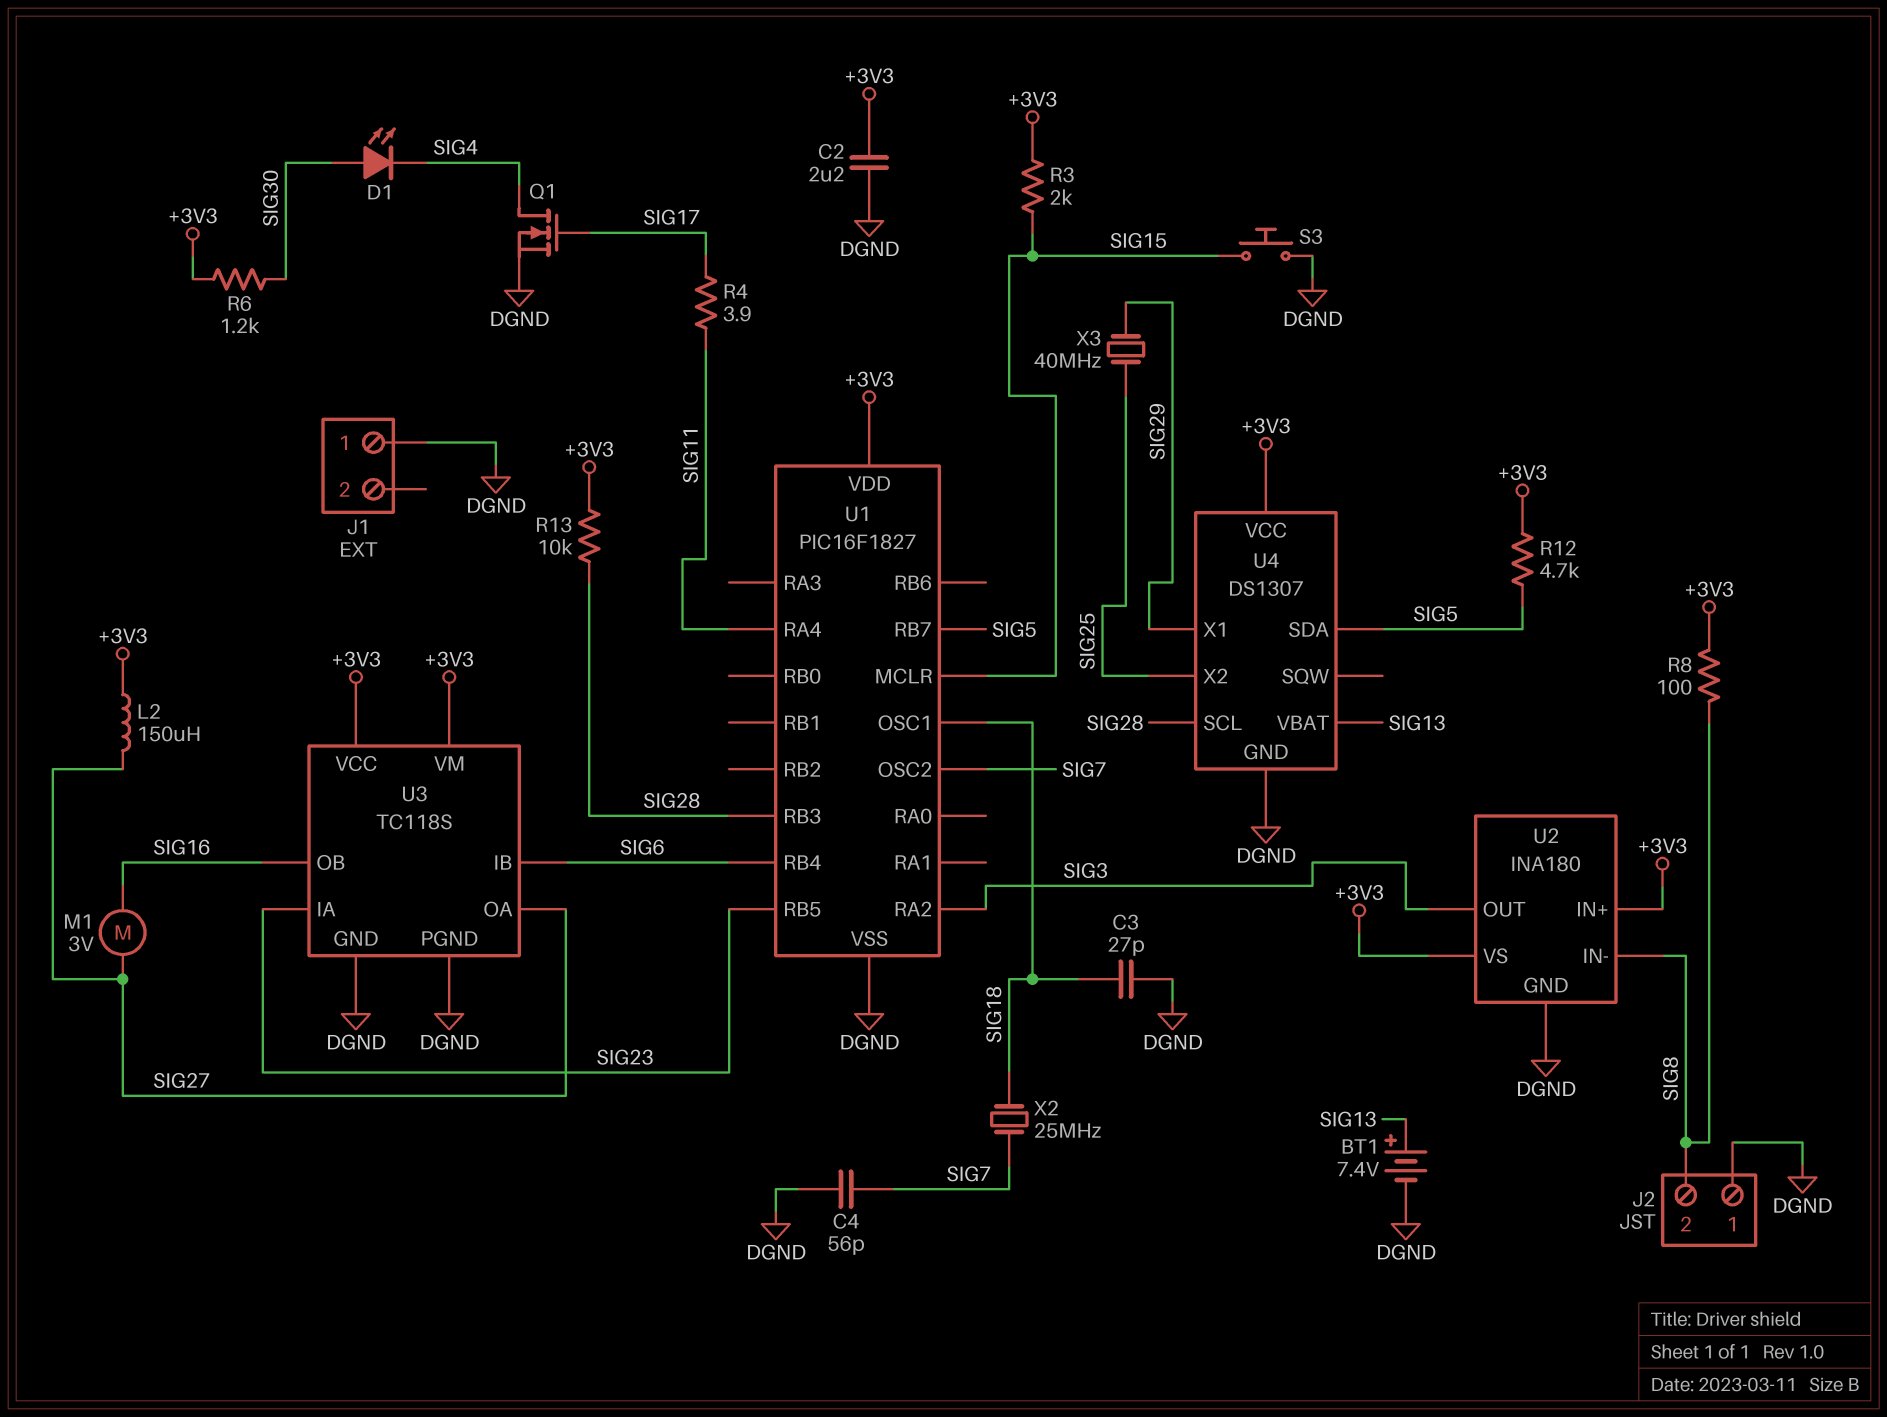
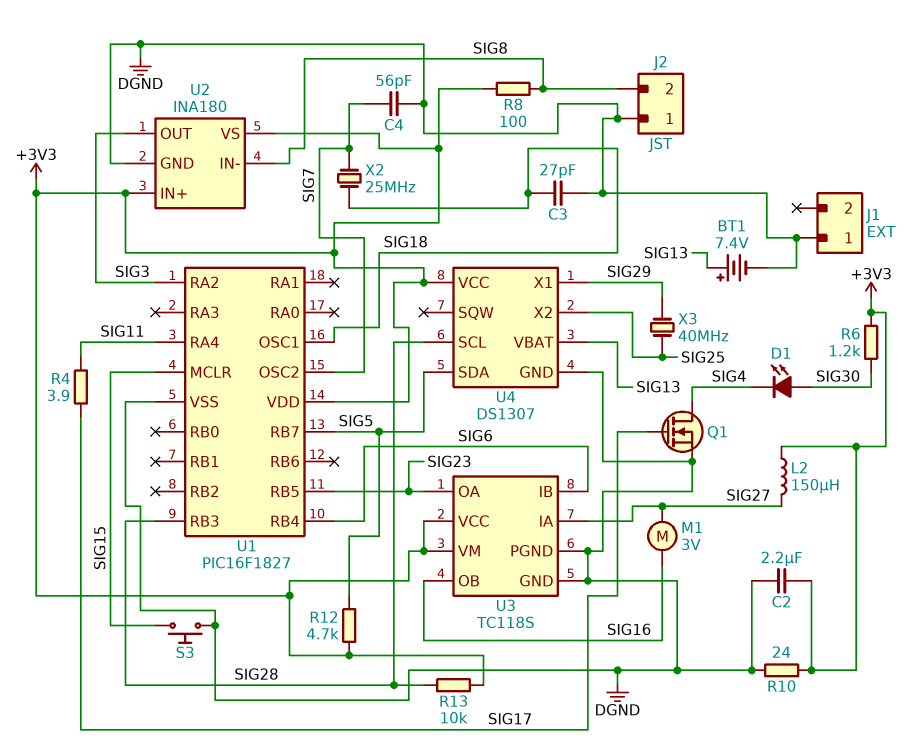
R3: 2k (+3V3, SIG15) -> none
R10: none -> 24 (+3V3, DGND)
U3 pin IA: SIG23 -> SIG27
U3 pin OA: SIG27 -> SIG23

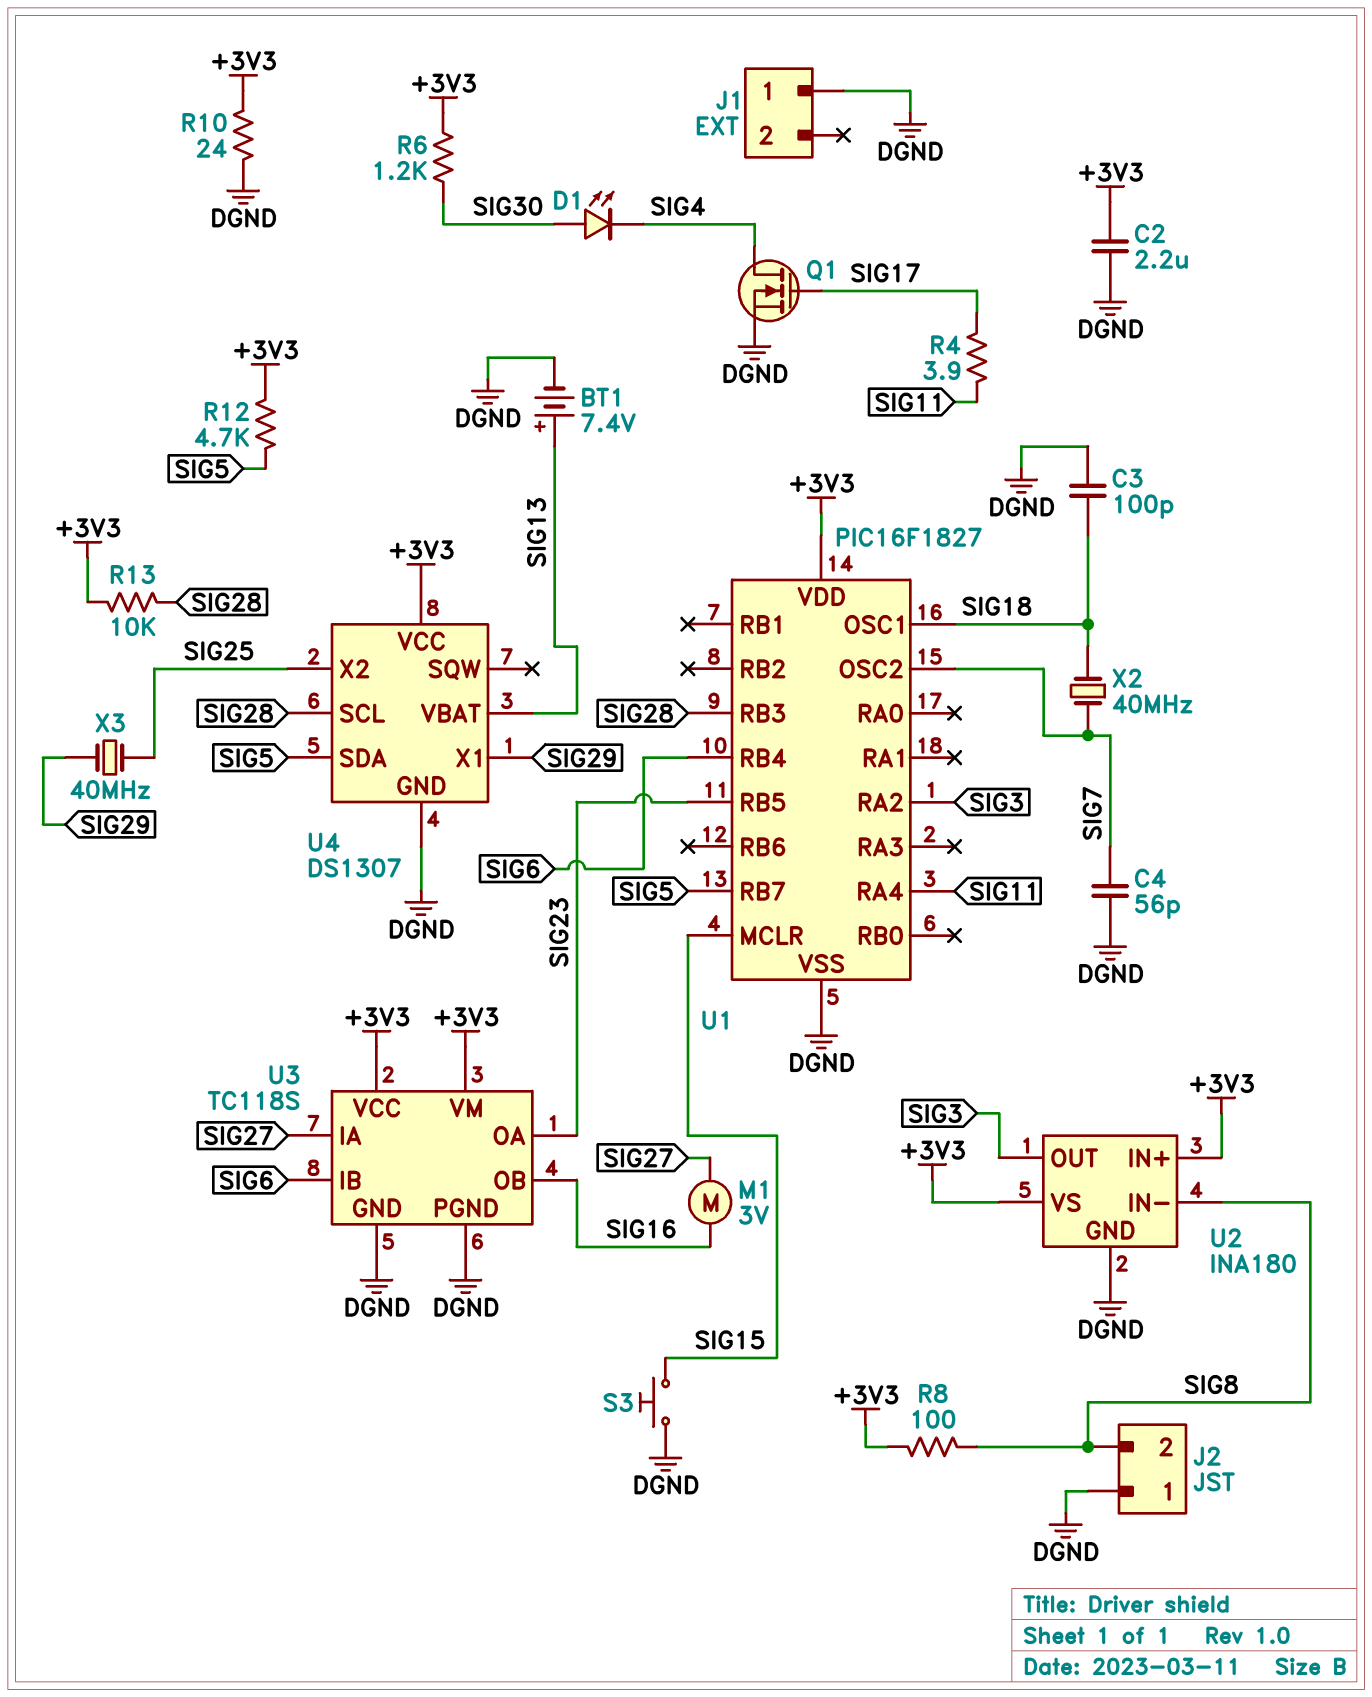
C3: 27pF (DGND, SIG18) -> 100pF (DGND, SIG18)
L2: 150uH (+3V3, SIG27) -> none
X2: 25MHz (SIG7, SIG18) -> 40MHz (SIG7, SIG18)

